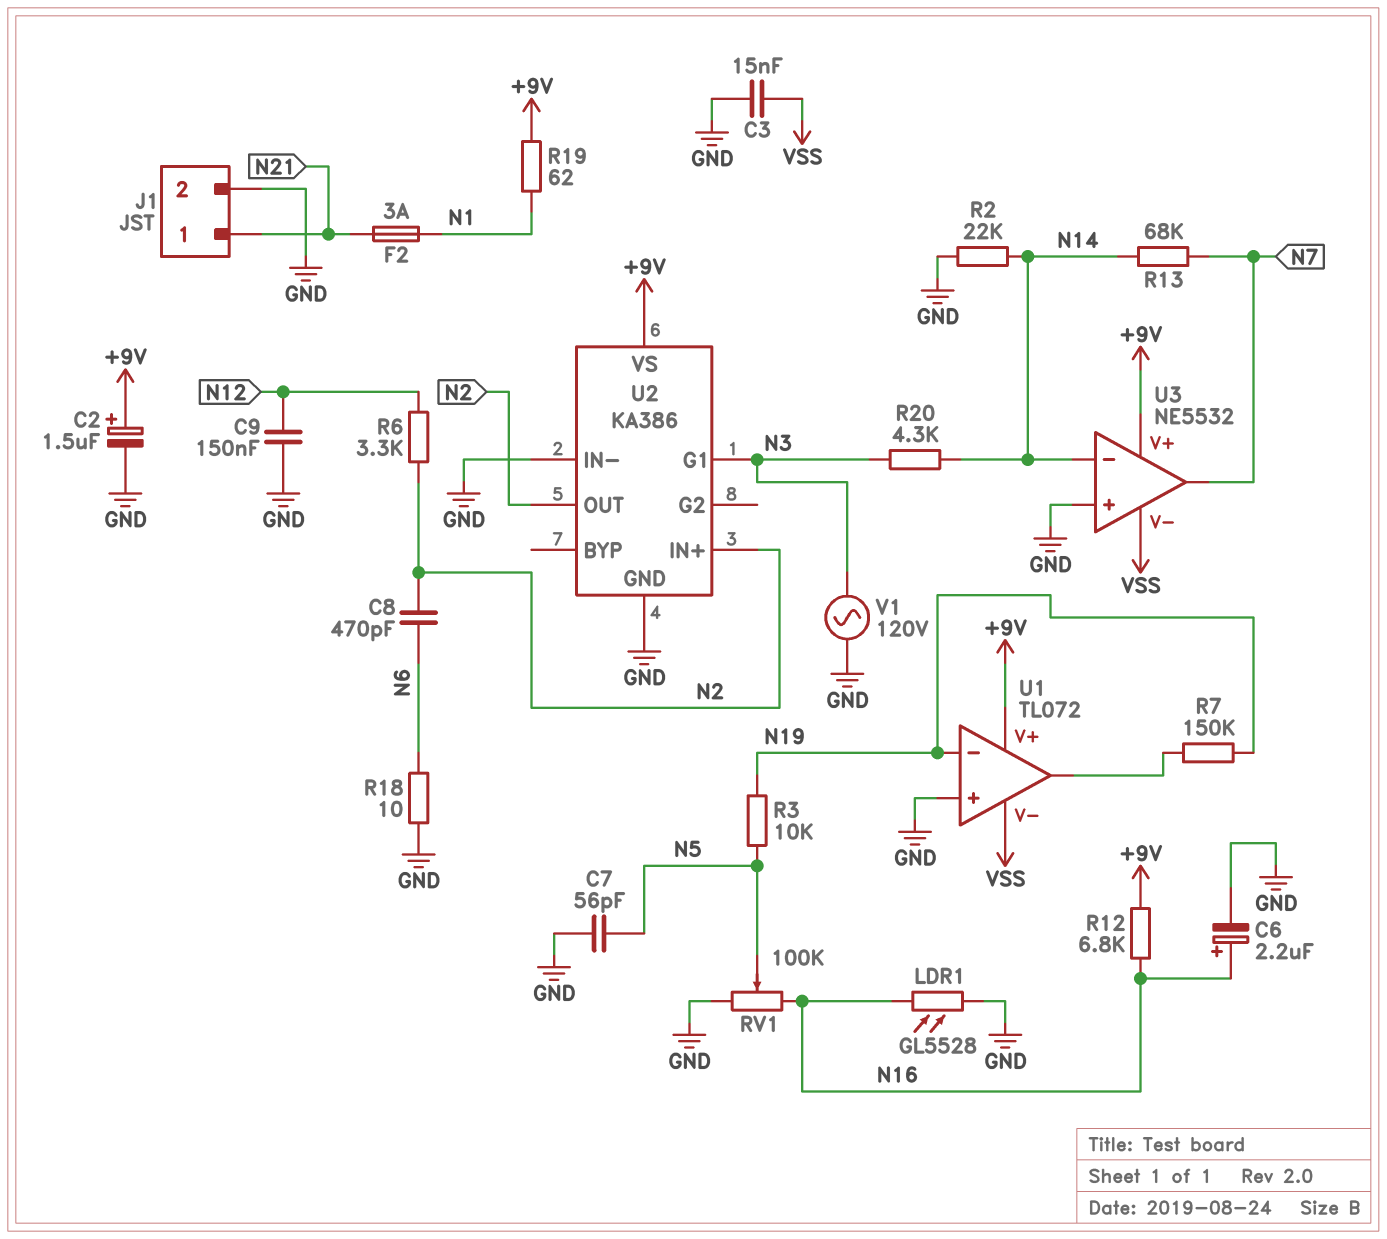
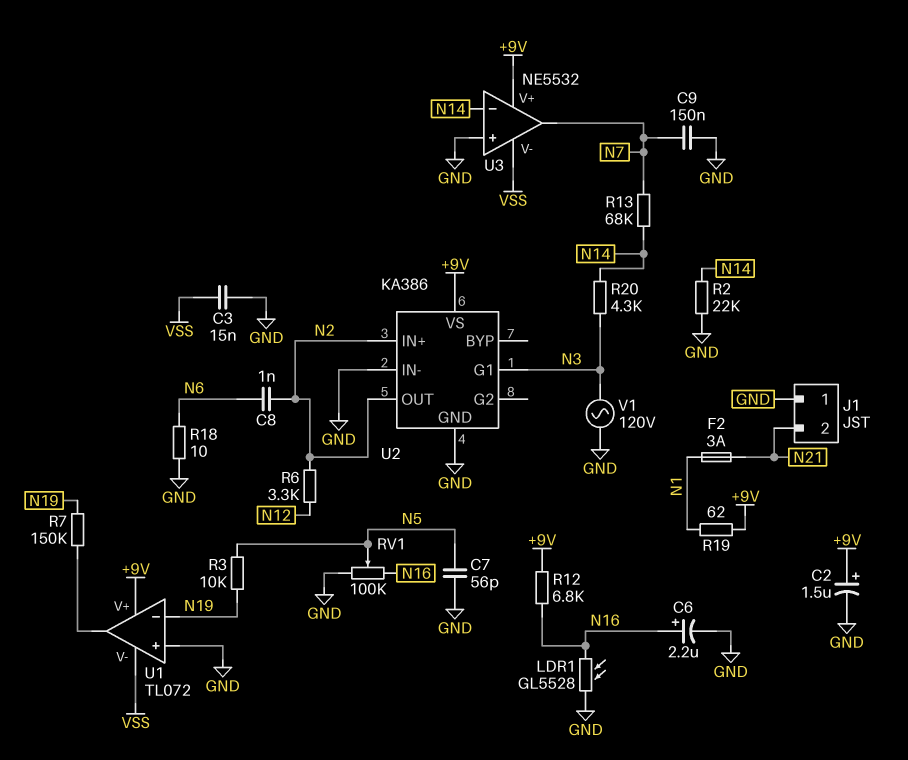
C8: 470pF (N2, N6) -> 1nF (N2, N6)
C9: 150nF (GND, N12) -> 150nF (GND, N7)
J1 pin 1: N21 -> GND
J1 pin 2: GND -> N21

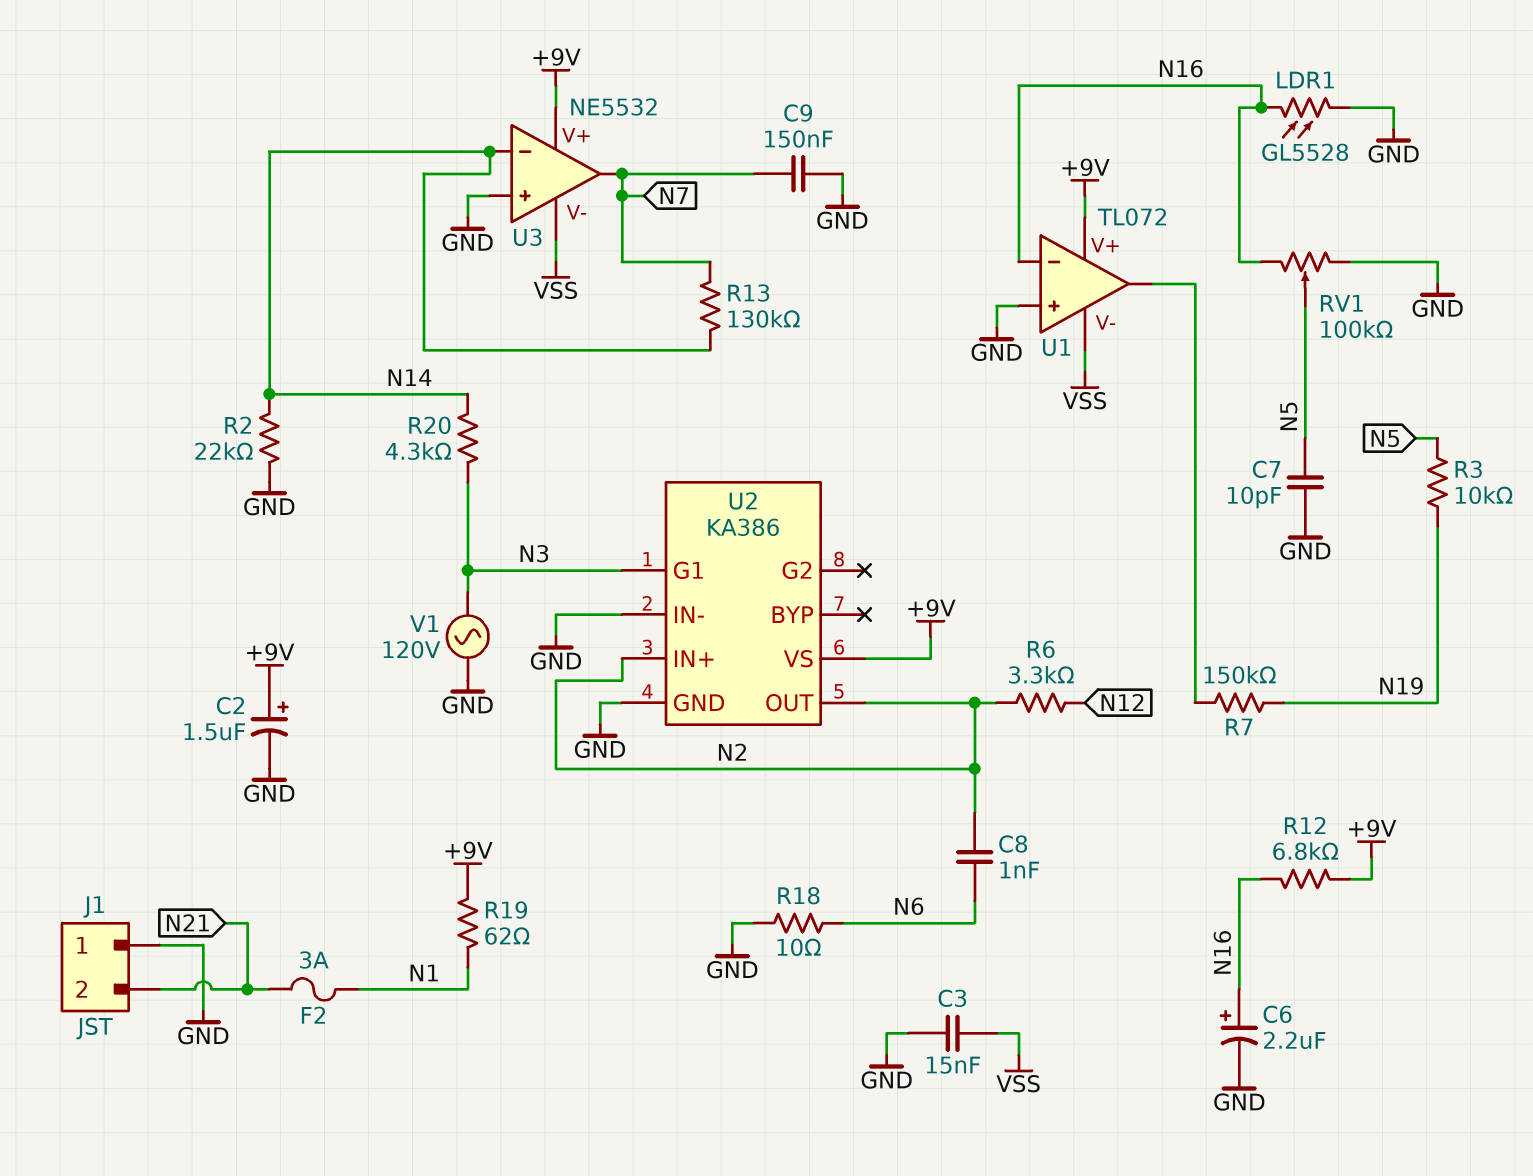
C7: 56pF (GND, N5) -> 10pF (GND, N5)
R13: 68k (N7, N14) -> 130k (N7, N14)
U1 pin in-: N19 -> N16

